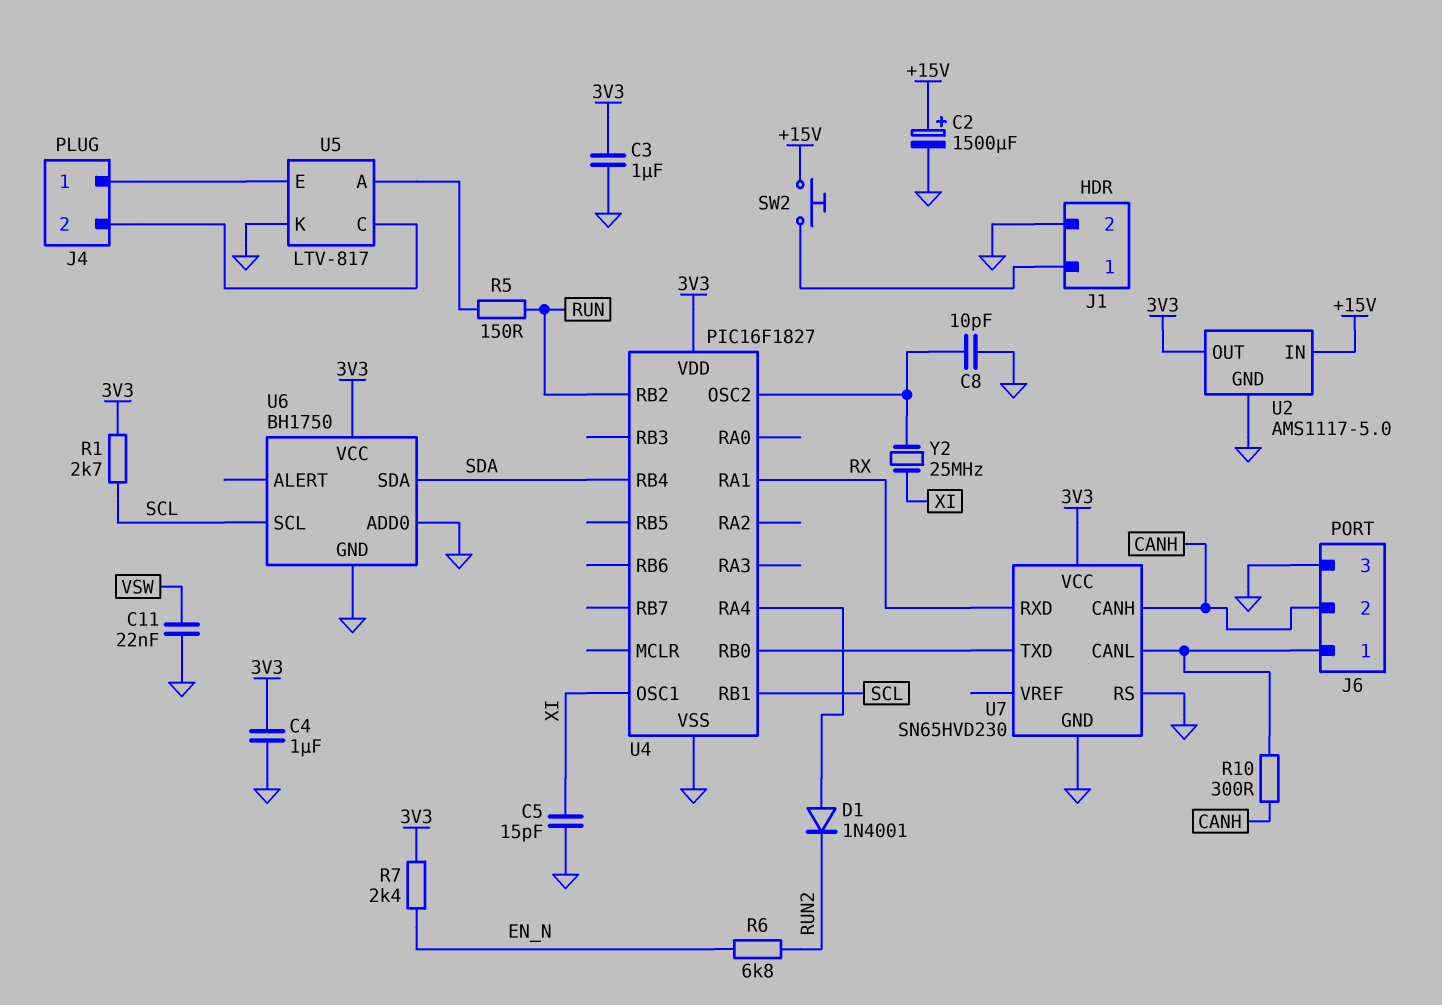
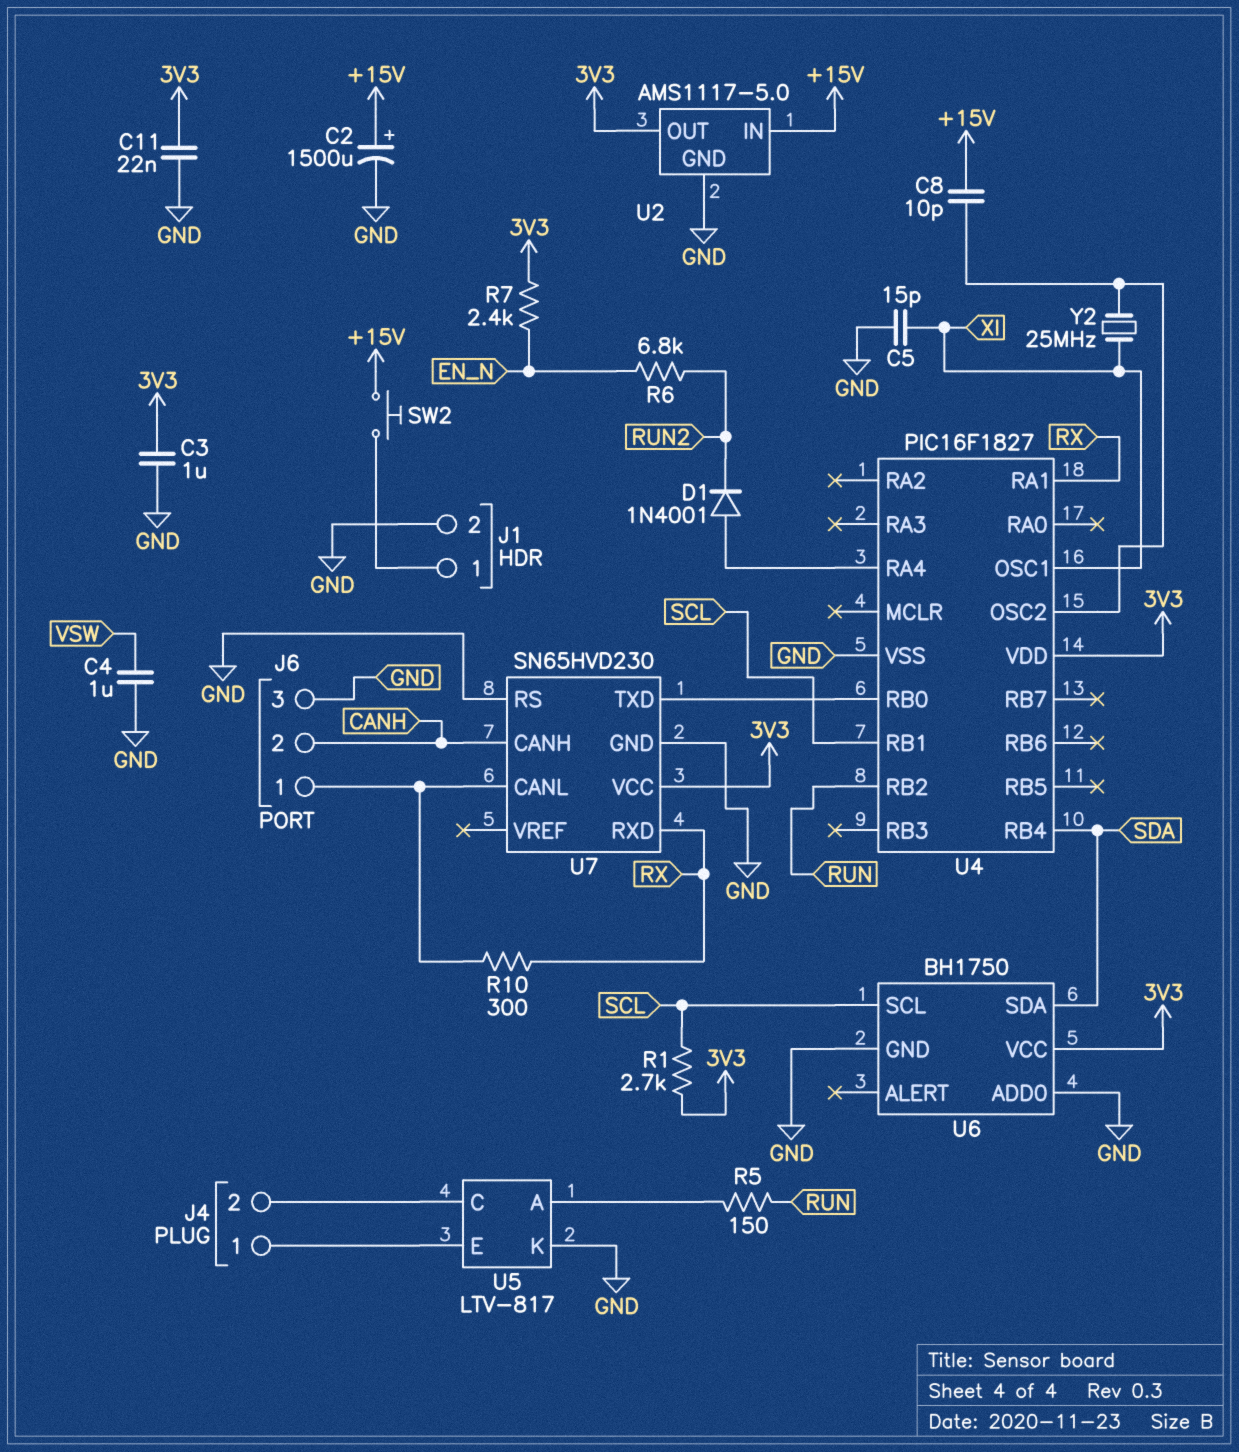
C4: 1uF (3V3, GND) -> 1uF (GND, VSW)
C8: 10pF (GND, U4/OSC2) -> 10pF (+15V, U4/OSC2)
C11: 22nF (GND, VSW) -> 22nF (3V3, GND)
R10: 300 (CANH, J6/1) -> 300 (J6/1, RX)

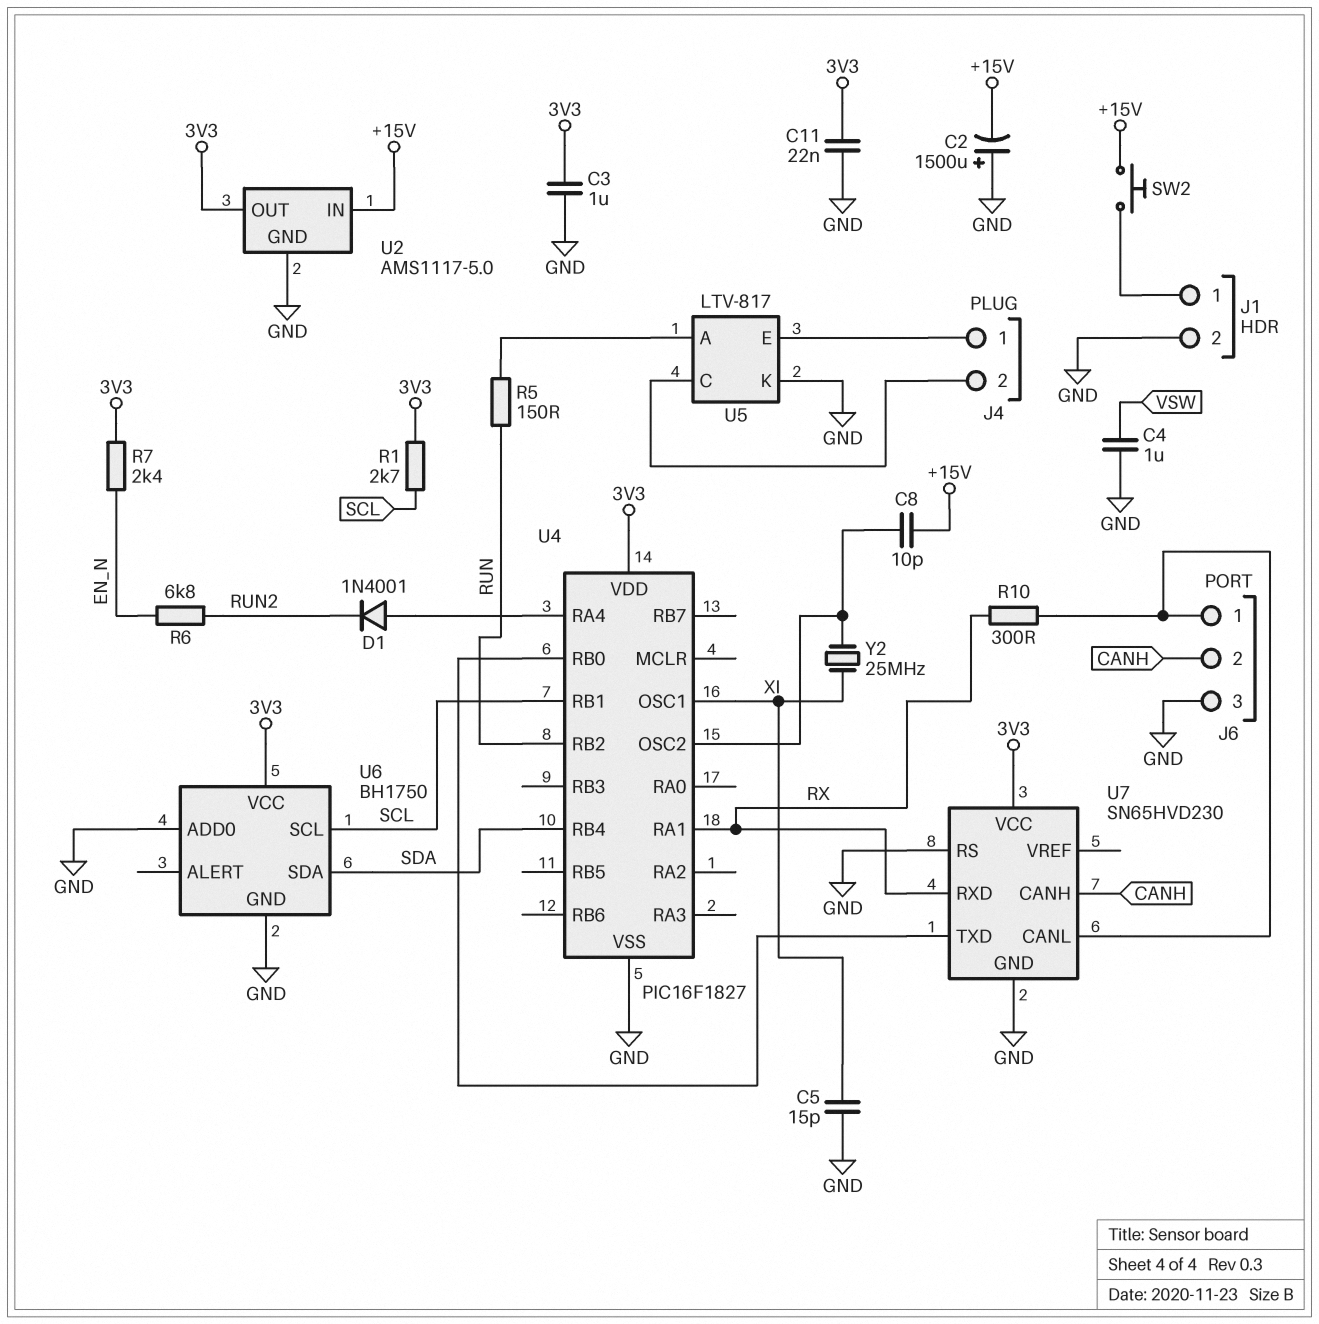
C2: 1500uF (plus +15V, minus GND) -> 1500uF (plus GND, minus +15V)

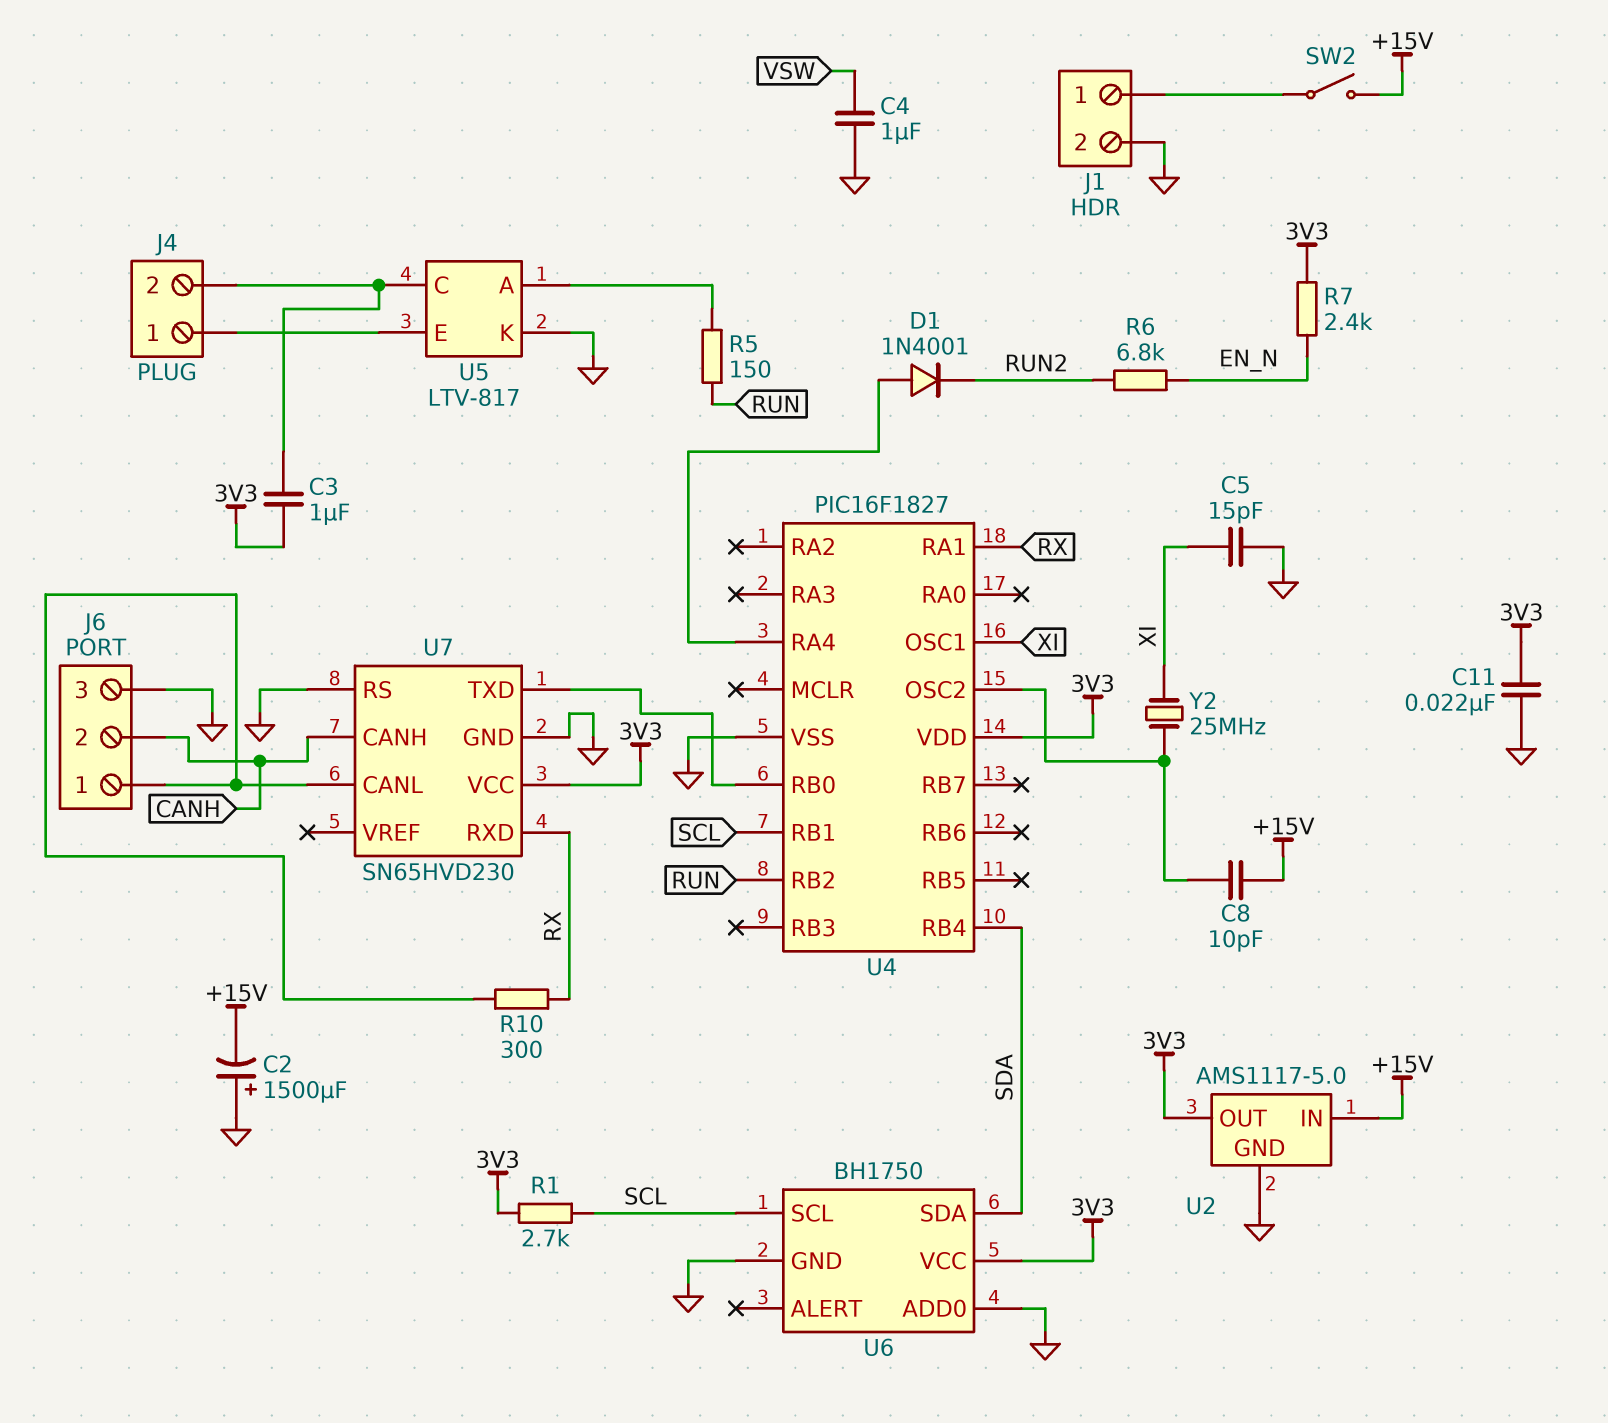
C3: 1uF (3V3, GND) -> 1uF (3V3, J4/2)
SW2: button (+15V, J1/1) -> switch (+15V, J1/1)

